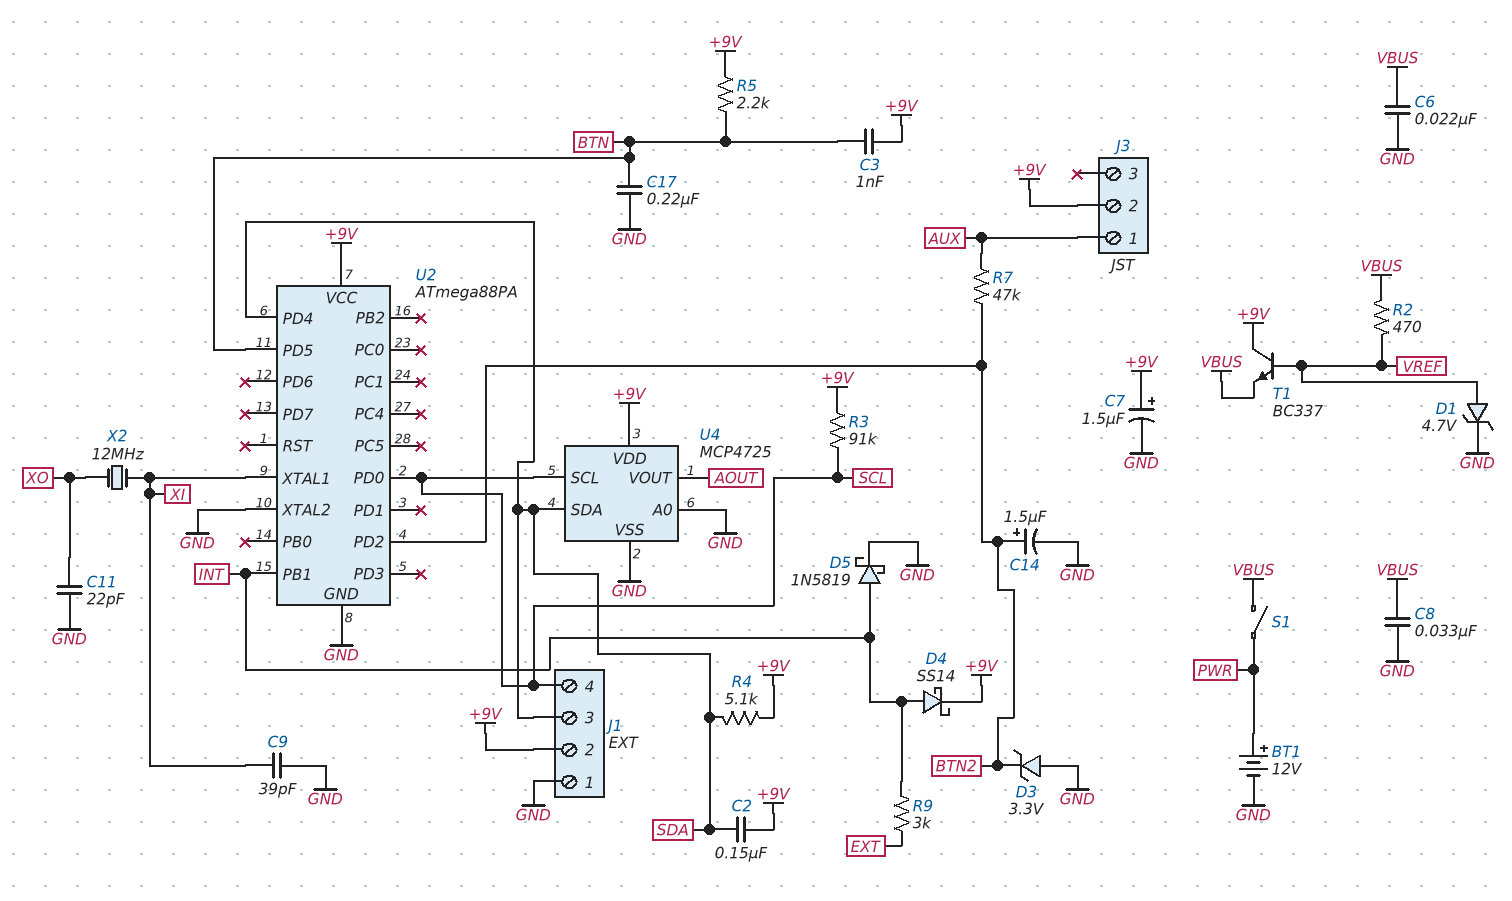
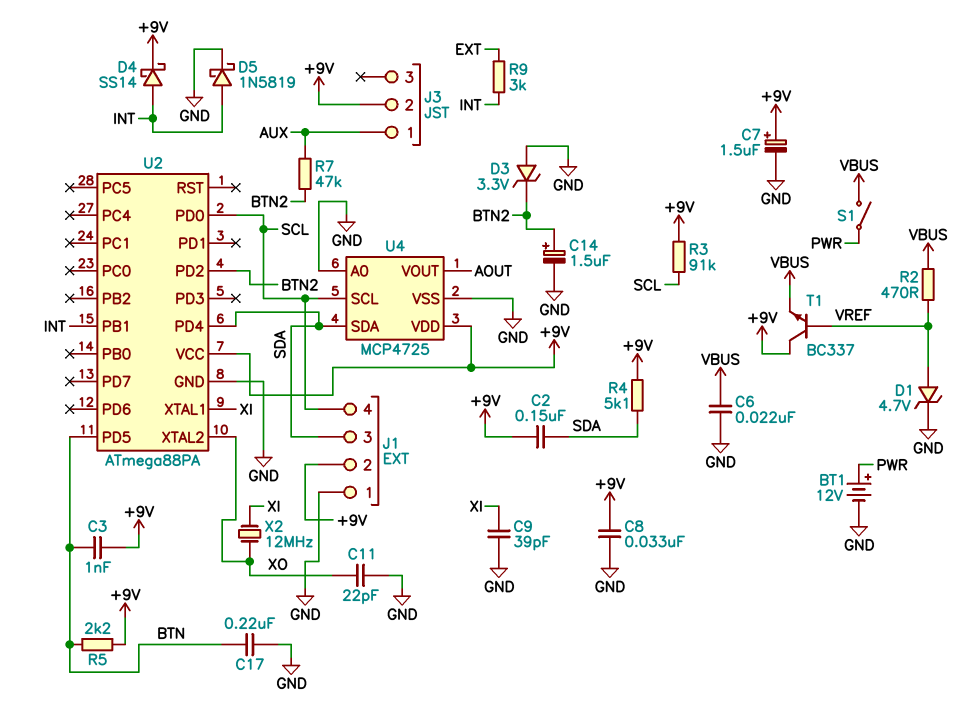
C8: 33nF (GND, VBUS) -> 33nF (+9V, GND)
U2 pin XTAL2: GND -> XO

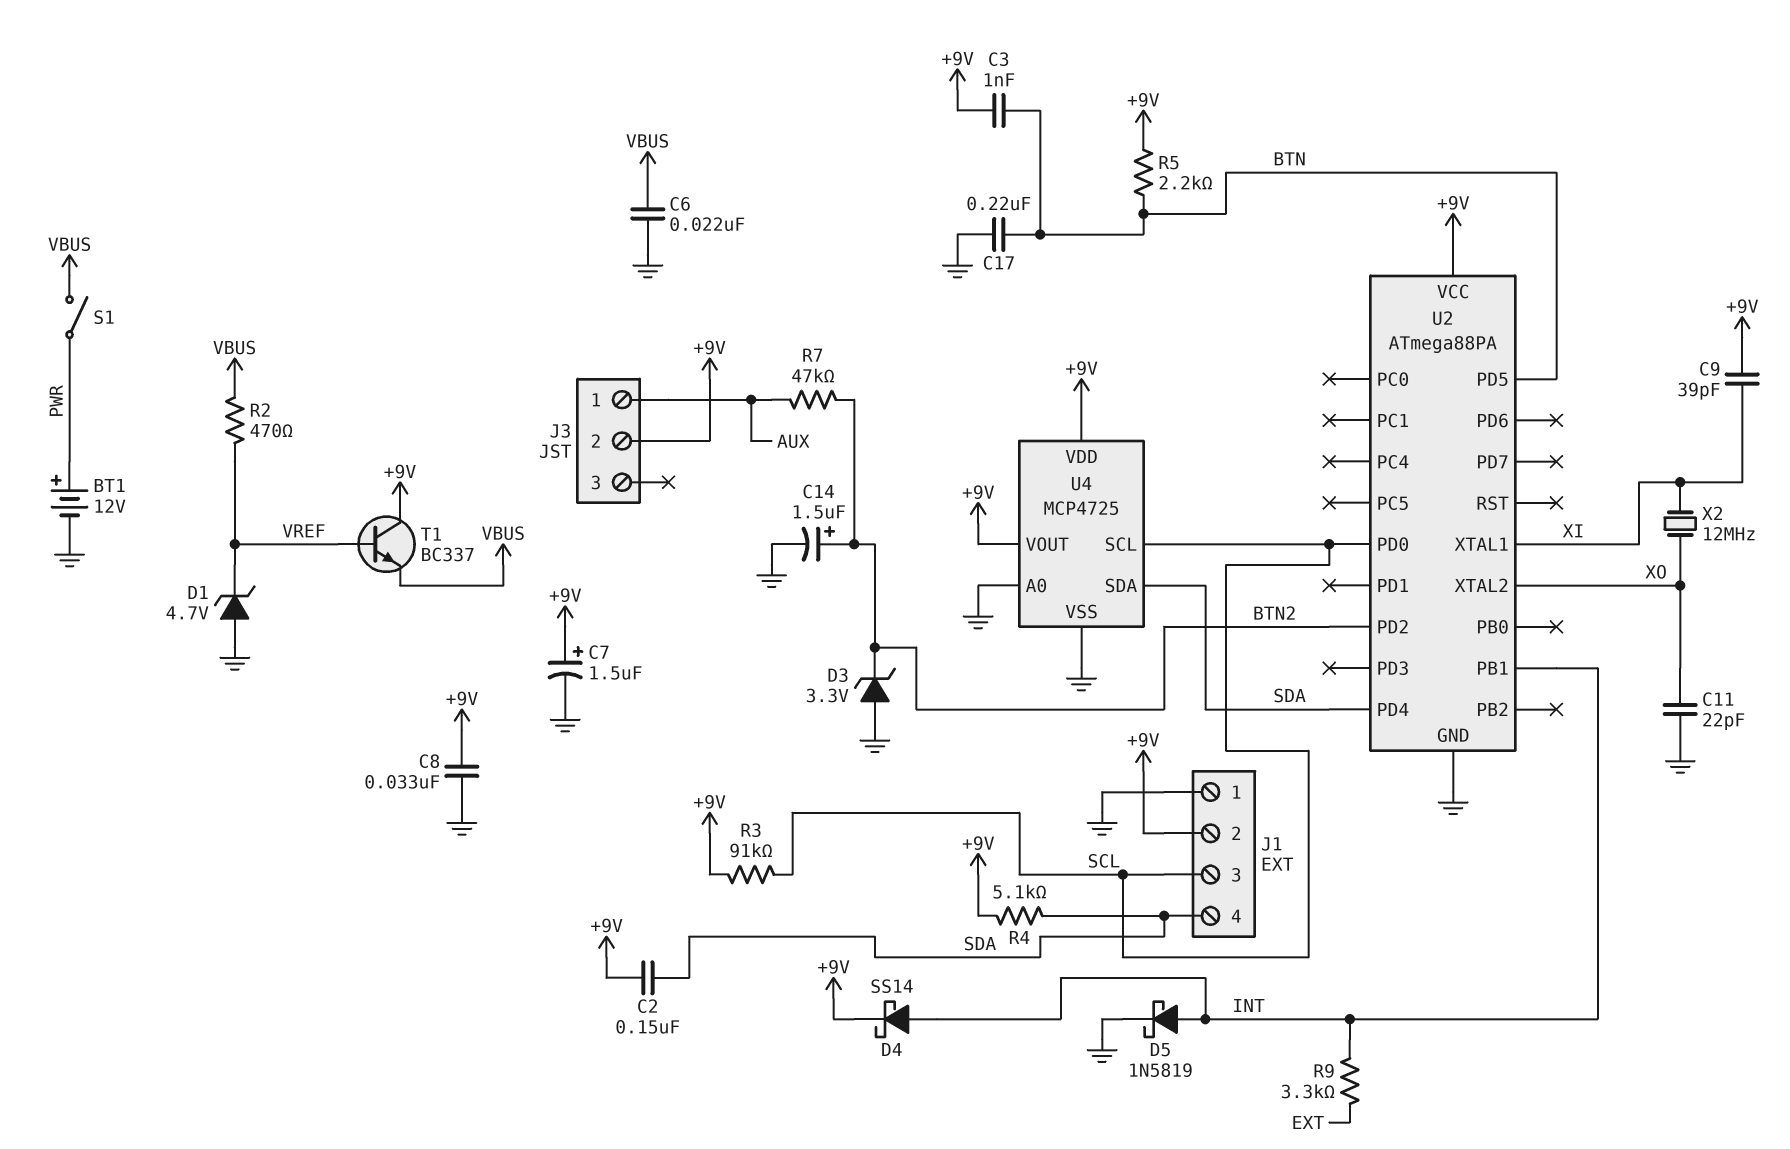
C9: 39pF (GND, XI) -> 39pF (+9V, XI)
D1: zener 4.7V (A VREF, K GND) -> zener 4.7V (A GND, K VREF)
J1 pin 3: SDA -> SCL
J1 pin 4: SCL -> SDA
R9: 3k (EXT, INT) -> 3.3k (EXT, INT)
U4 pin VOUT: AOUT -> +9V

